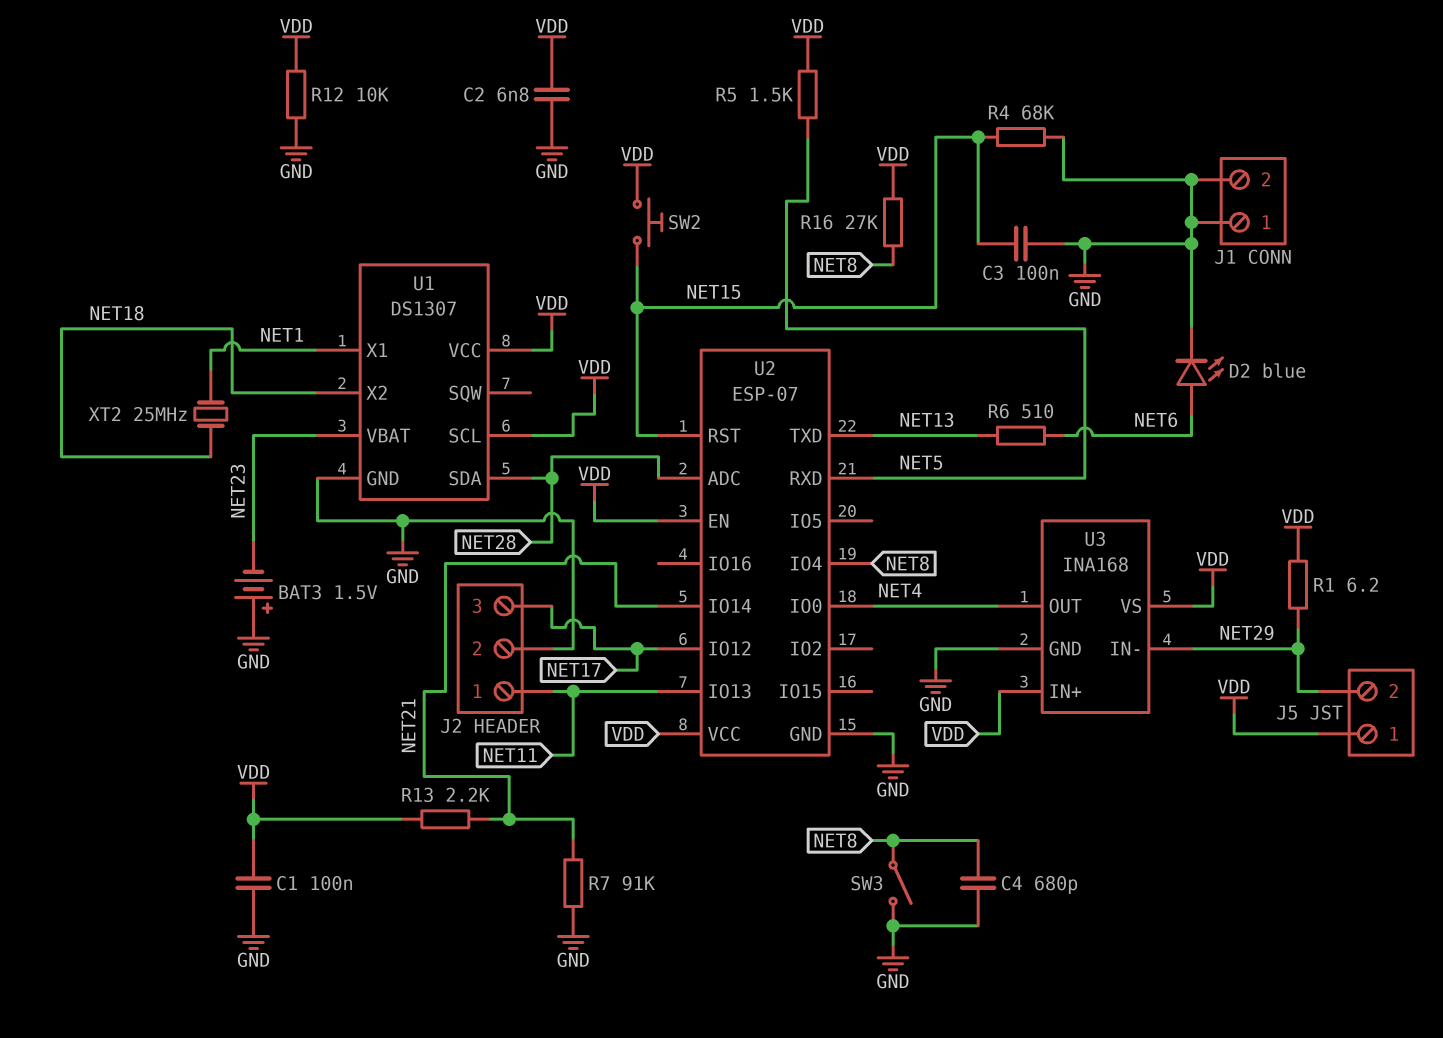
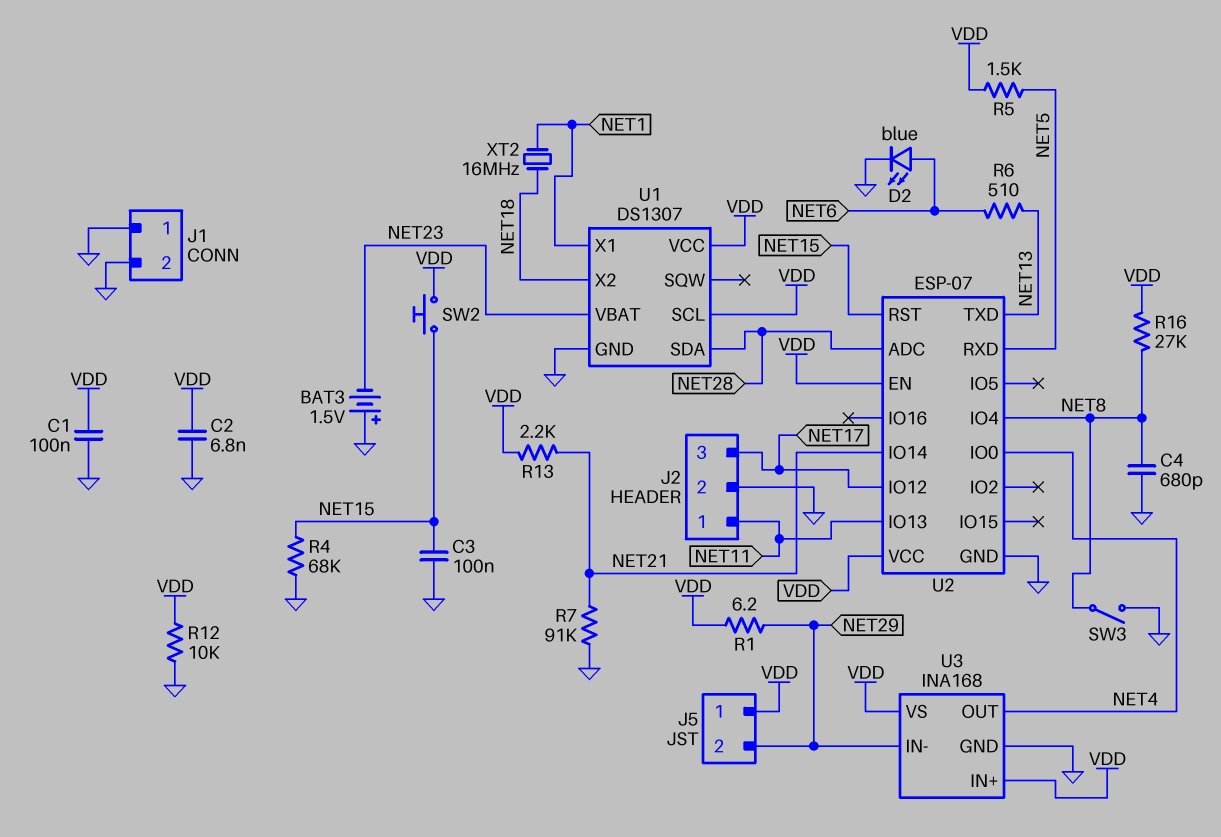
XT2: 25MHz (NET1, NET18) -> 16MHz (NET1, NET18)

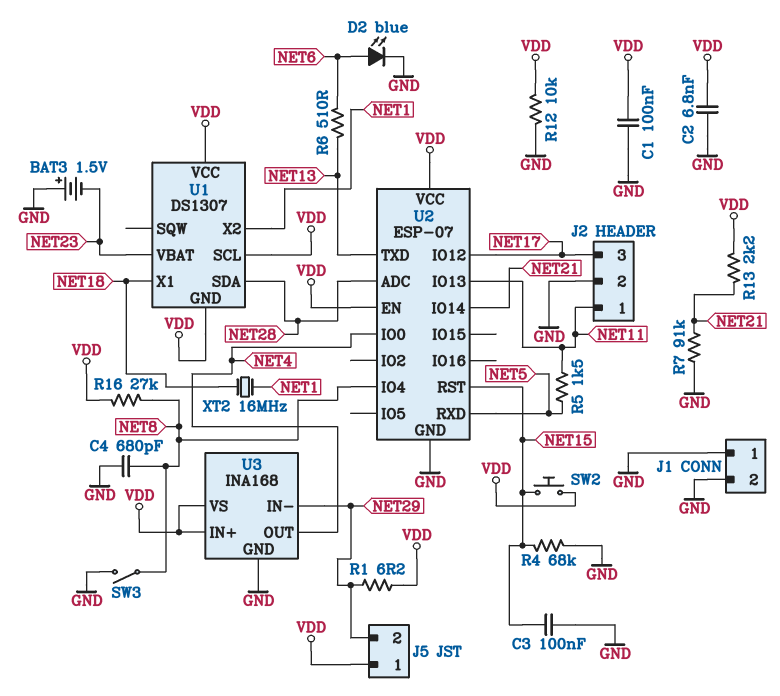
R5: 1.5k (NET5, VDD) -> 1.5k (NET5, NET11)
U1 pin GND: GND -> VDD
U1 pin X1: NET1 -> NET18
U1 pin X2: NET18 -> NET1

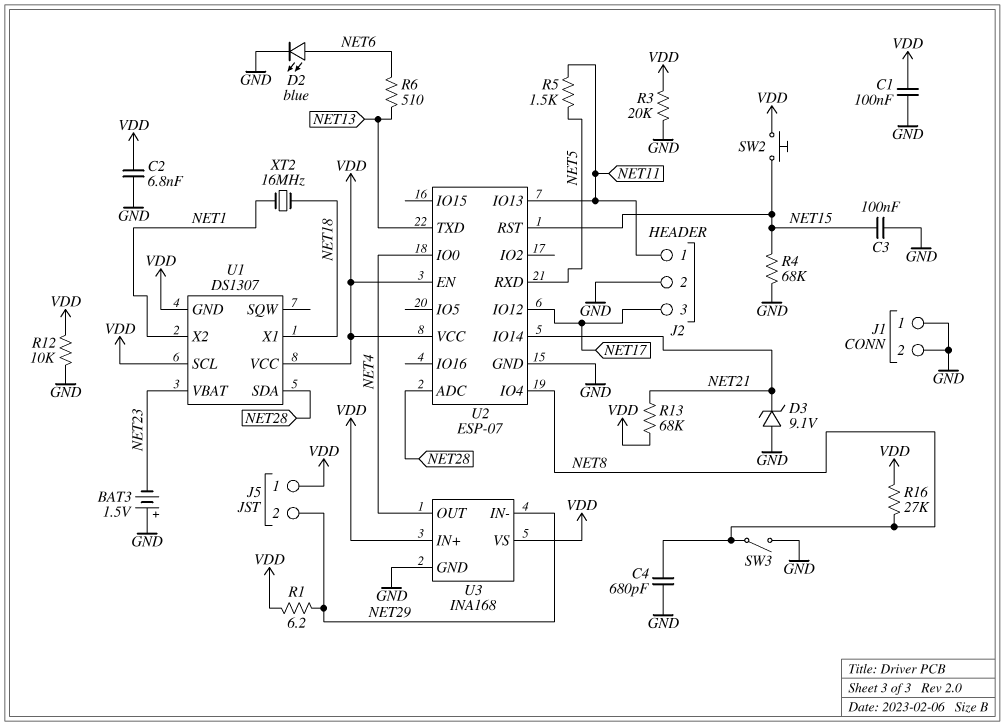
D3: none -> zener 9.1V (A GND, K NET21)
R3: none -> 20k (GND, VDD)
R7: 91k (GND, NET21) -> none
R13: 2.2k (NET21, VDD) -> 68k (NET21, VDD)

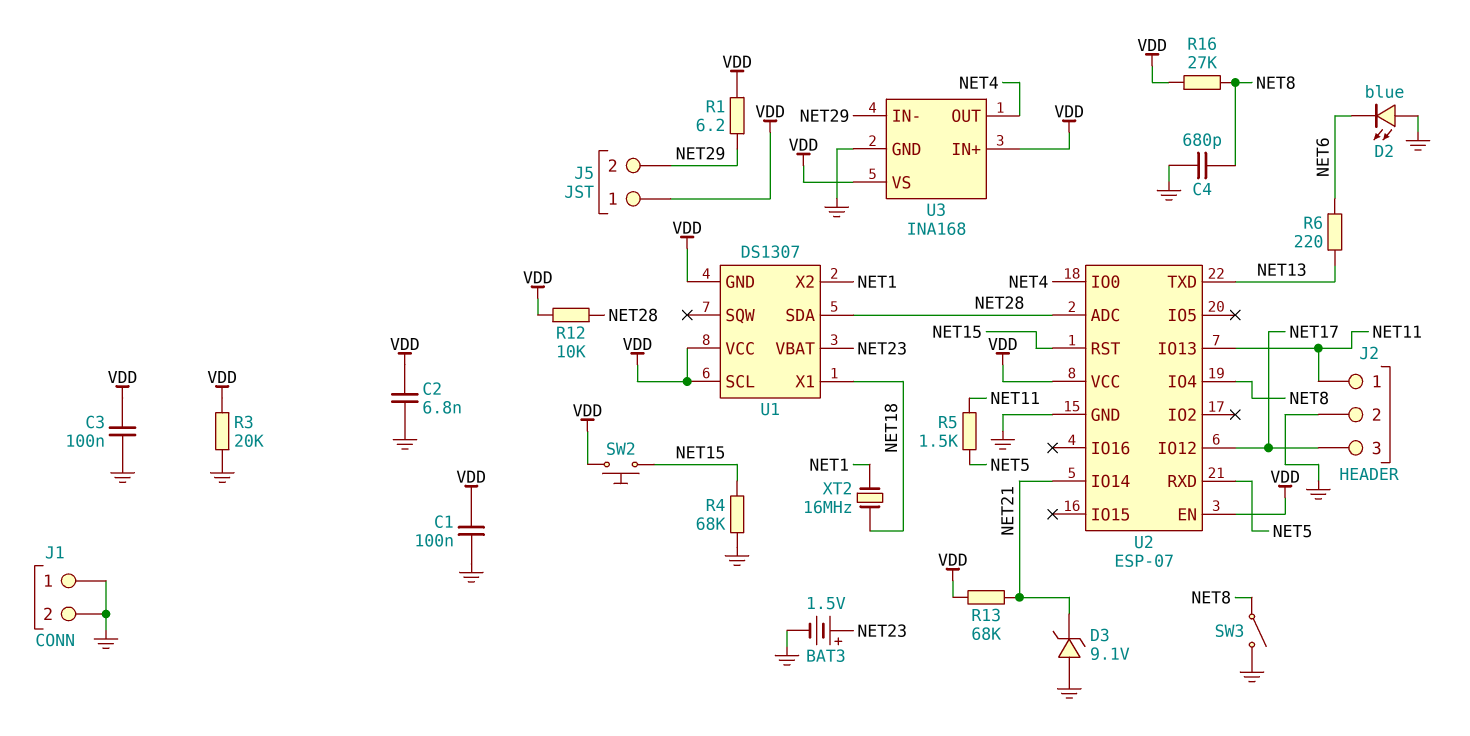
BAT3: 1.5V (plus GND, minus NET23) -> 1.5V (plus NET23, minus GND)
C3: 100nF (GND, NET15) -> 100nF (GND, VDD)
D2: LED blue (A NET6, K GND) -> LED blue (A GND, K NET6)
R6: 510 (NET6, NET13) -> 220 (NET6, NET13)
R12: 10k (GND, VDD) -> 10k (NET28, VDD)

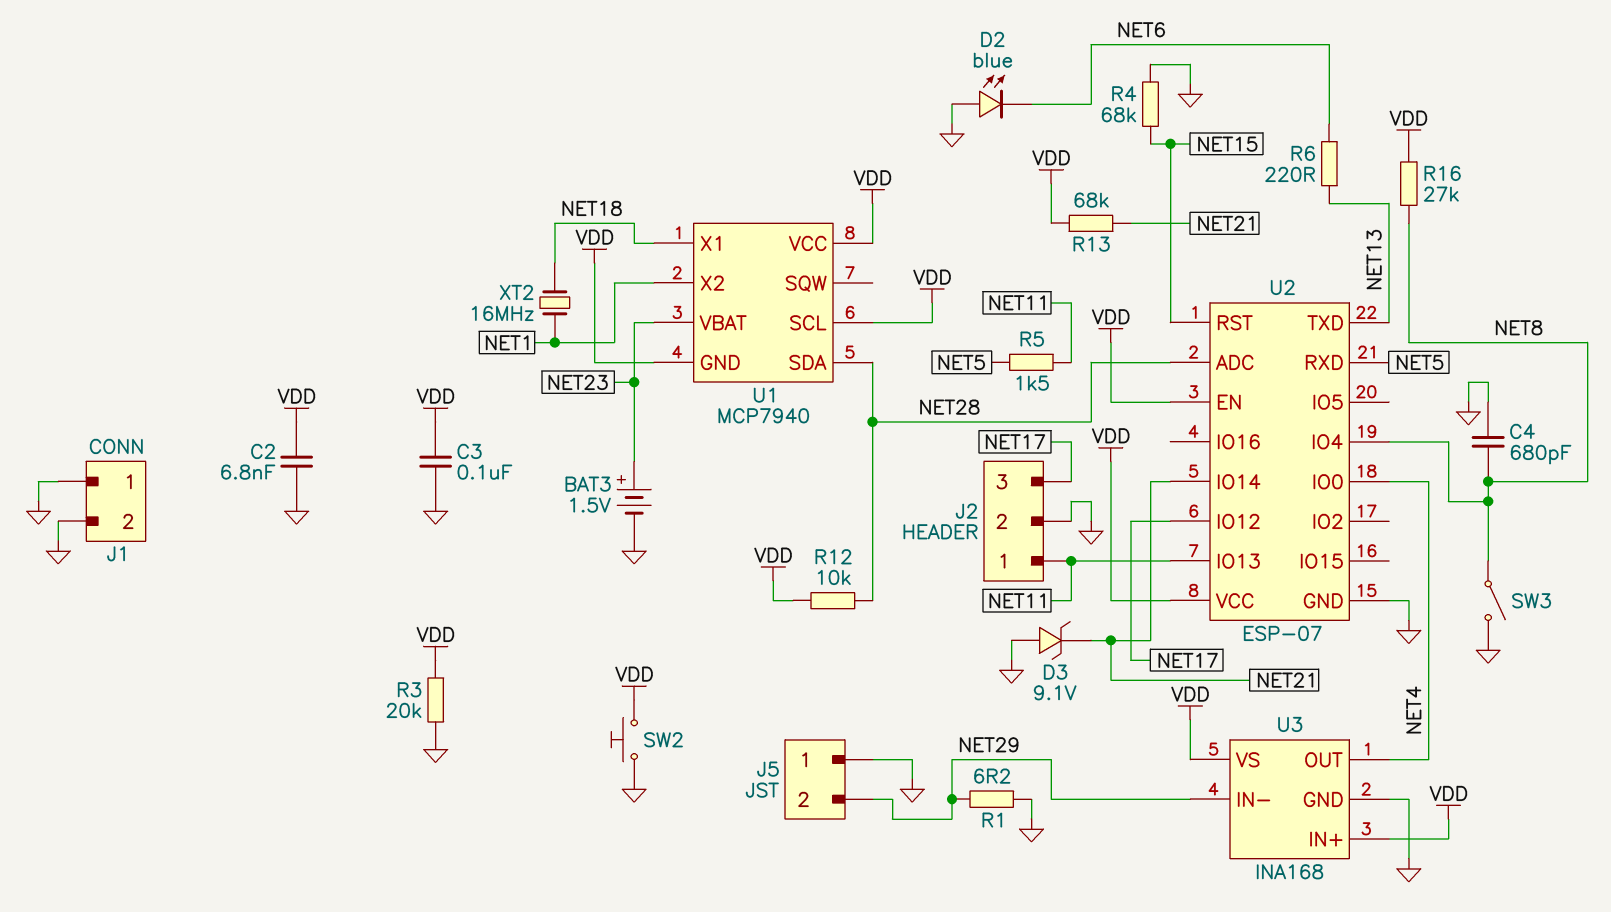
C1: 100nF (GND, VDD) -> none
J5 pin 1: VDD -> GND
R1: 6.2 (NET29, VDD) -> 6.2 (GND, NET29)
SW2: button (NET15, VDD) -> button (GND, VDD)
U1: DS1307 -> MCP7940

